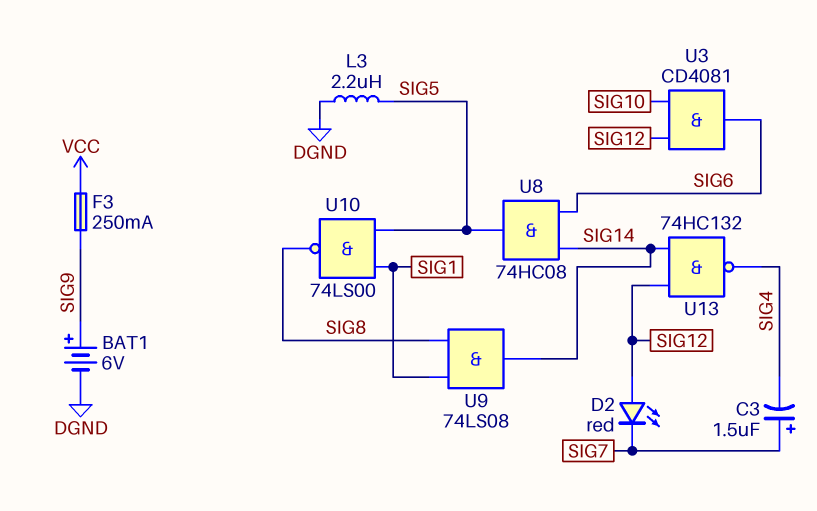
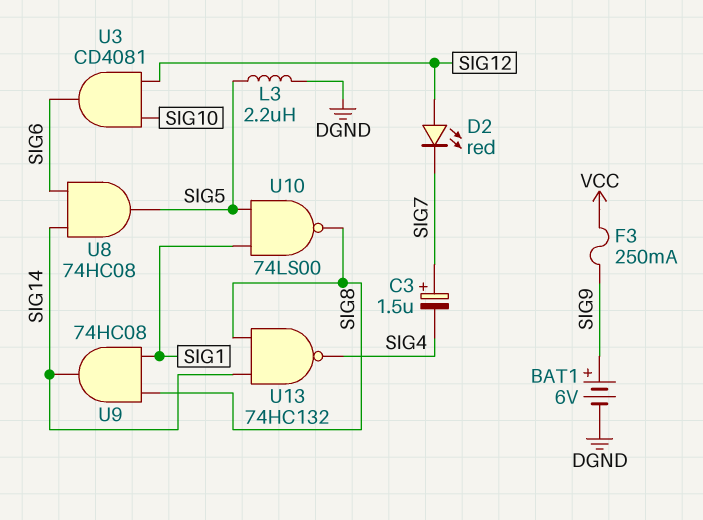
U9: AND 74LS08 (in SIG1, in SIG8, out SIG14) -> AND 74HC08 (in SIG1, in SIG8, out SIG14)
U13: NAND 74HC132 (in SIG12, in SIG14, out SIG4) -> NAND 74HC132 (in SIG8, in SIG14, out SIG4)

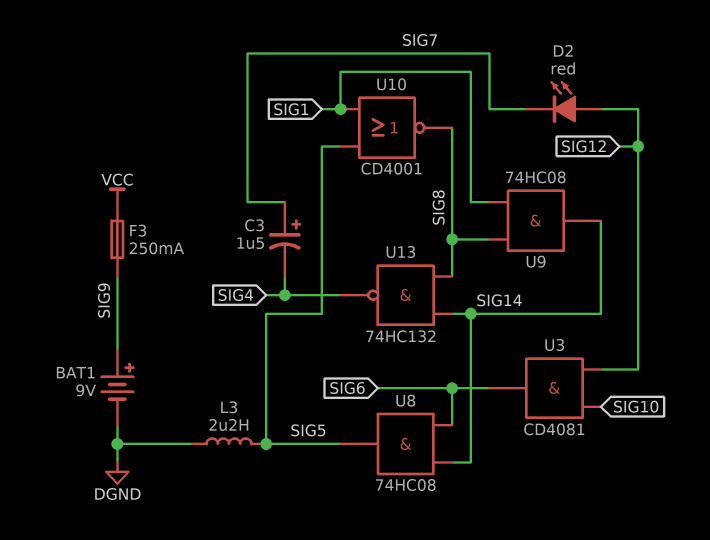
BAT1: 6V (plus SIG9, minus DGND) -> 9V (plus SIG9, minus DGND)
U10: NAND 74LS00 (in SIG1, in SIG5, out SIG8) -> NOR CD4001 (in SIG1, in SIG5, out SIG8)

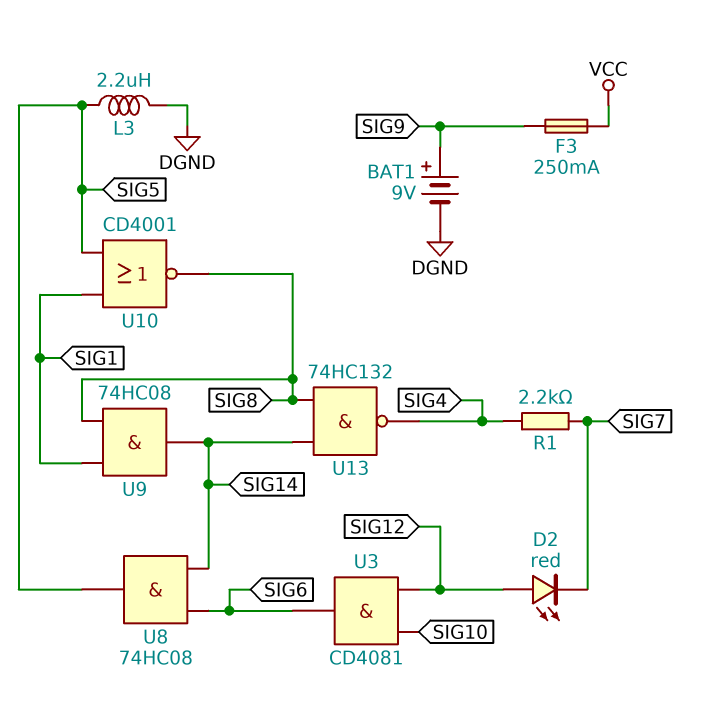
C3: 1.5uF (plus SIG7, minus SIG4) -> none
R1: none -> 2.2k (SIG4, SIG7)

